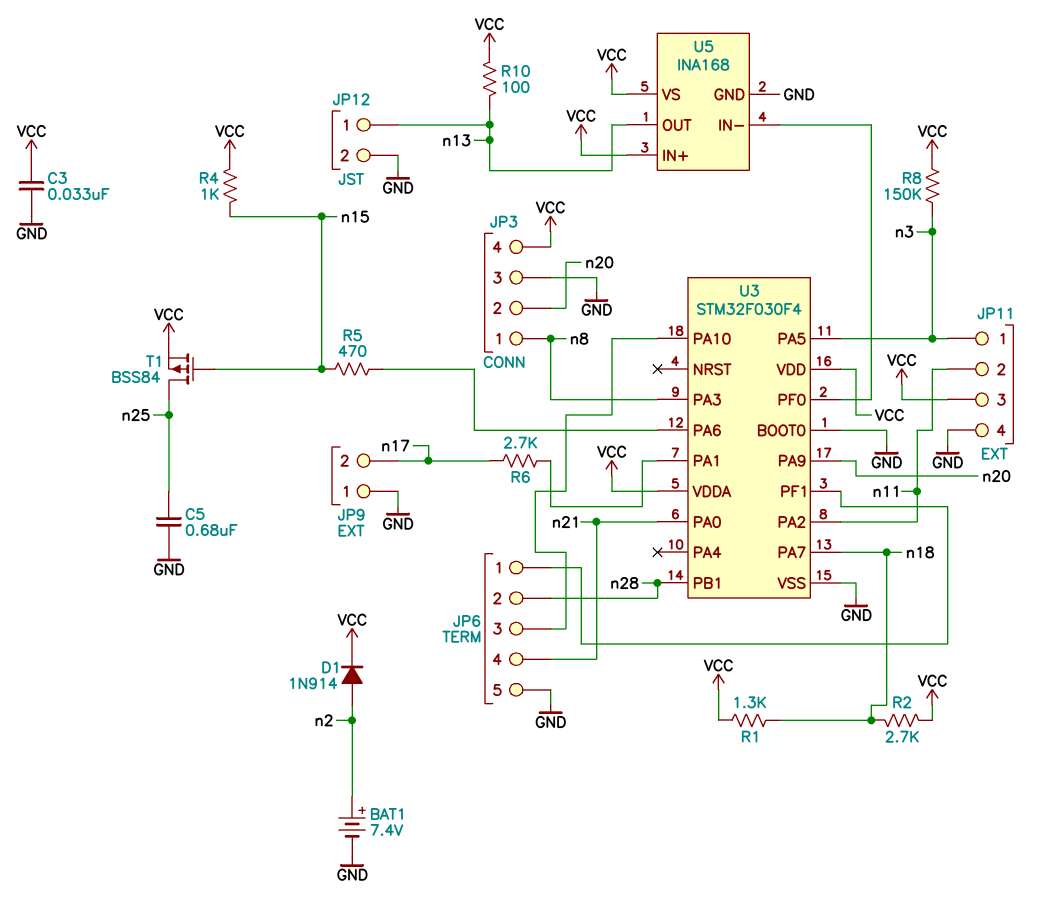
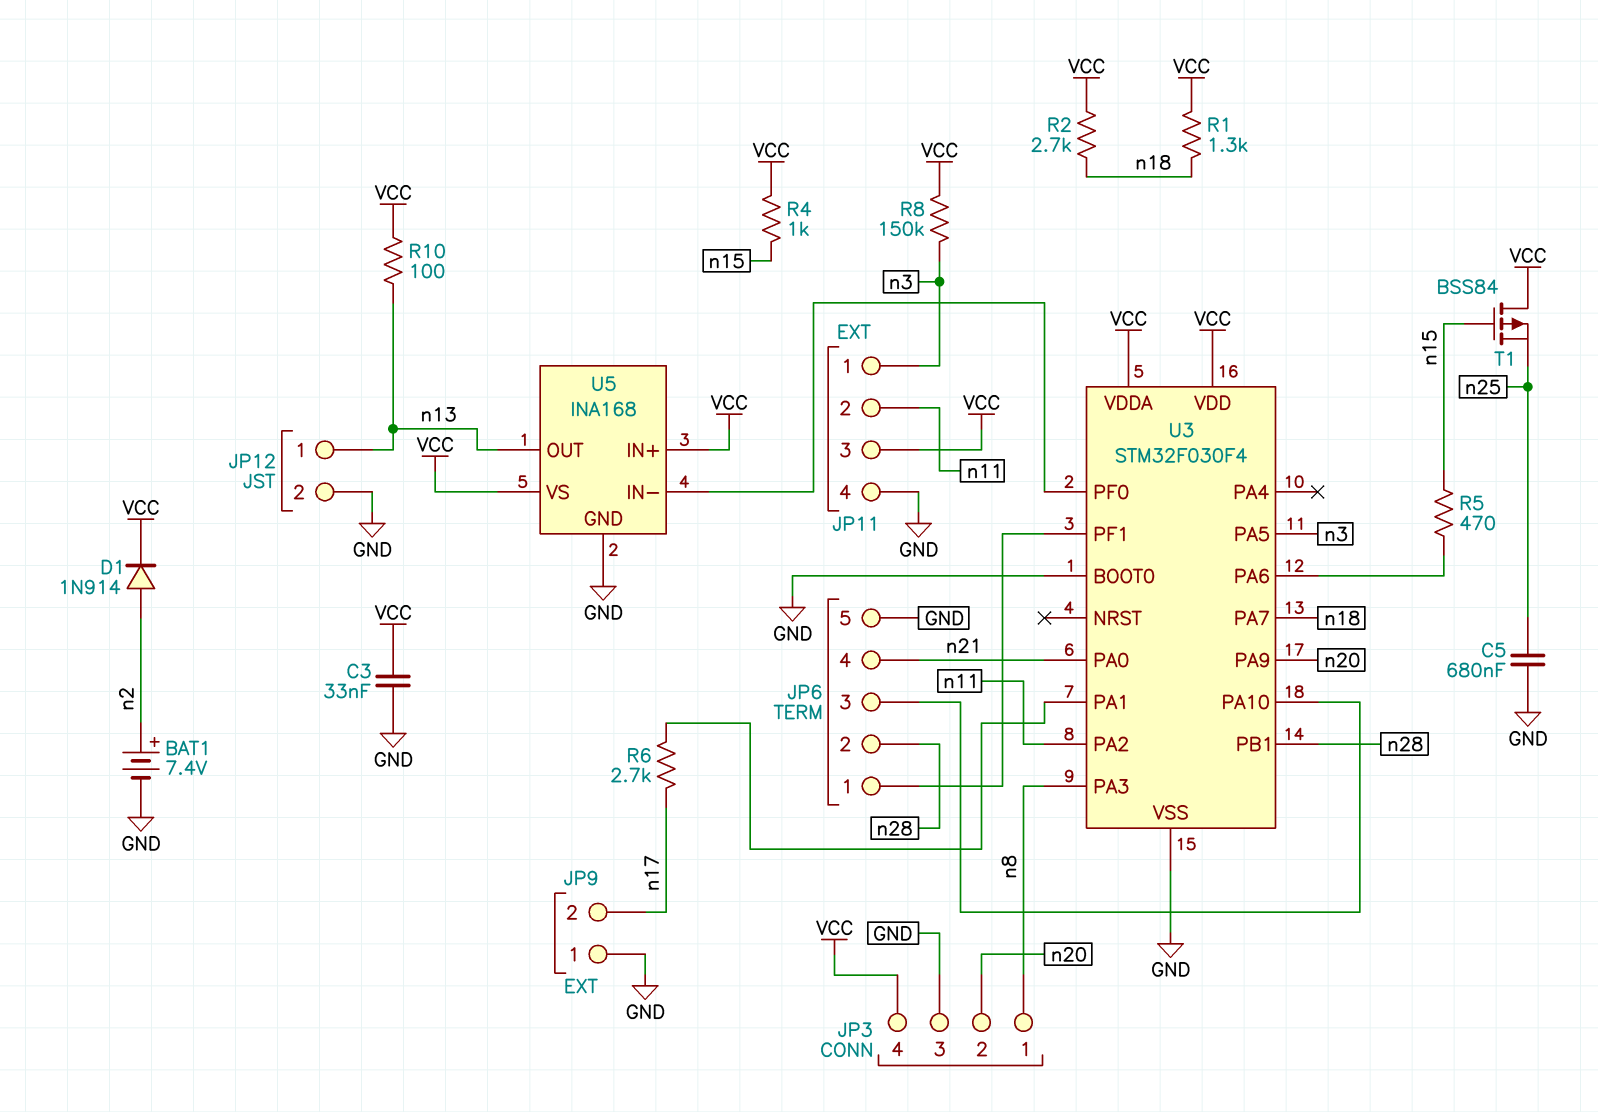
T1: PMOS BSS84 (G n15, D n25, S VCC) -> PMOS BSS84 (G n15, D VCC, S n25)

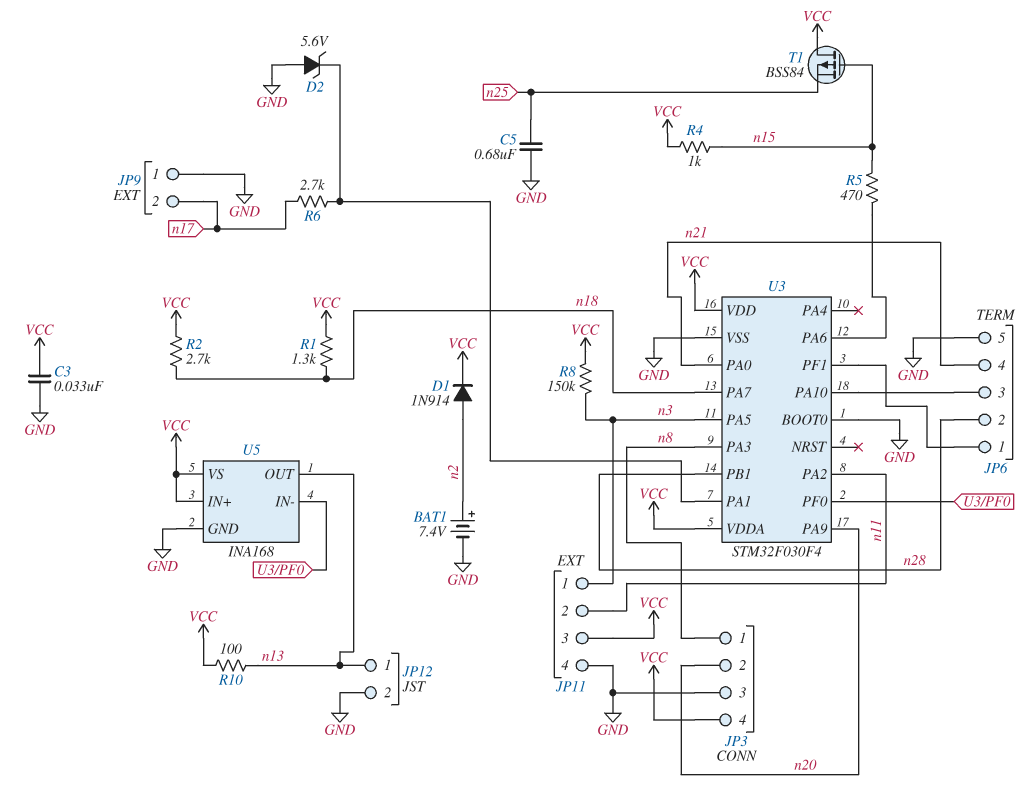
D2: none -> zener 5.6V (A GND, K U3/PA1)

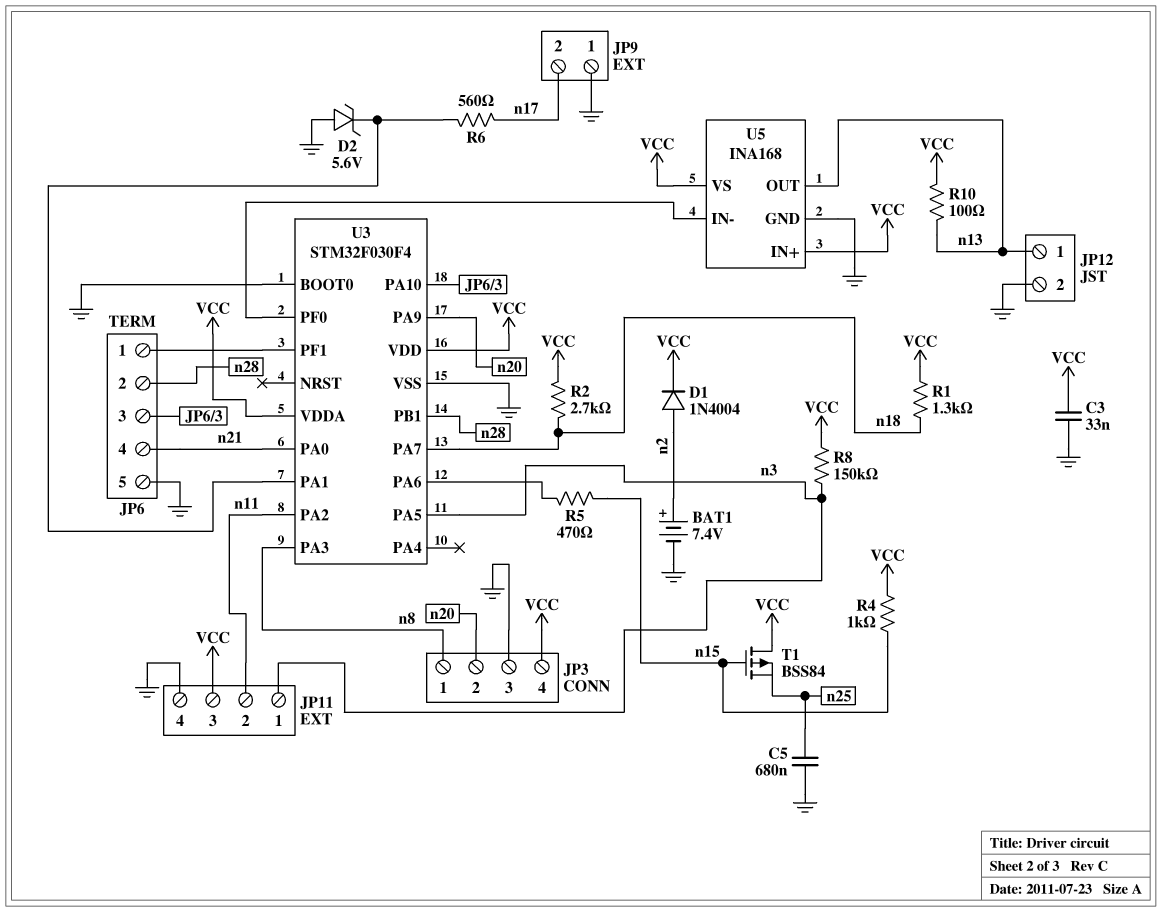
D1: diode 1N914 (A n2, K VCC) -> diode 1N4004 (A n2, K VCC)
R6: 2.7k (U3/PA1, n17) -> 560 (U3/PA1, n17)

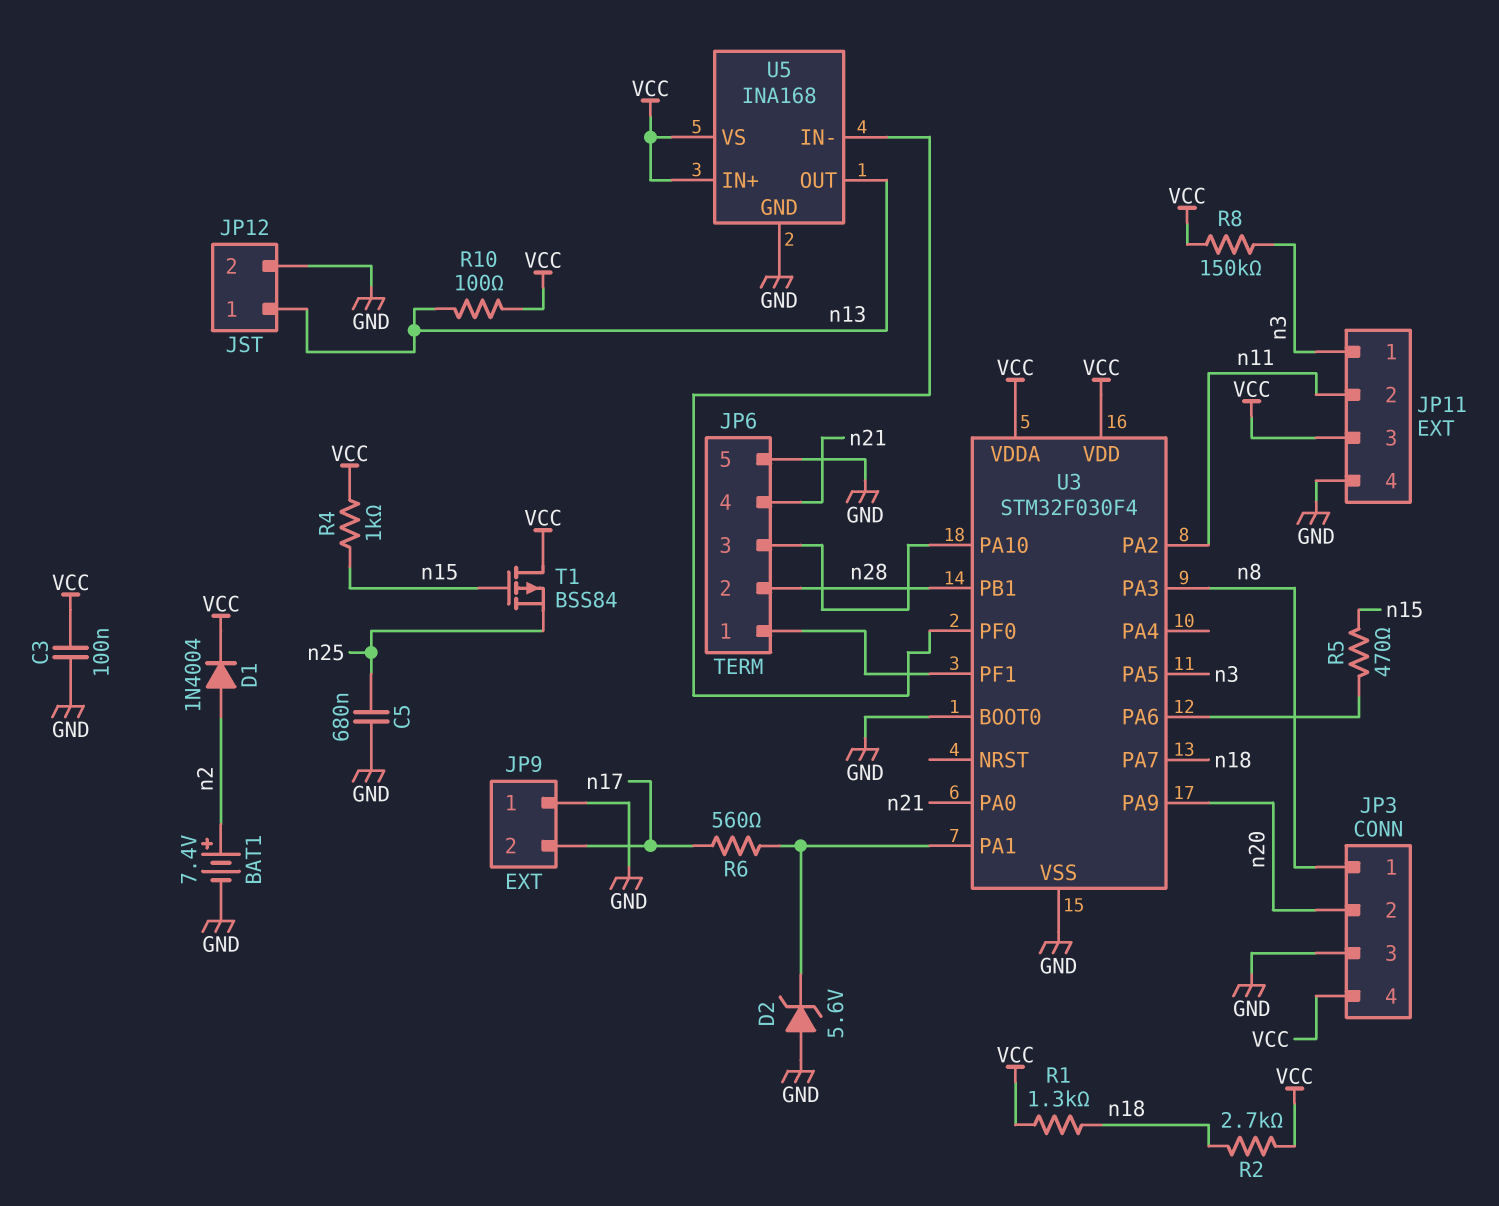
C3: 33nF (GND, VCC) -> 100nF (GND, VCC)

